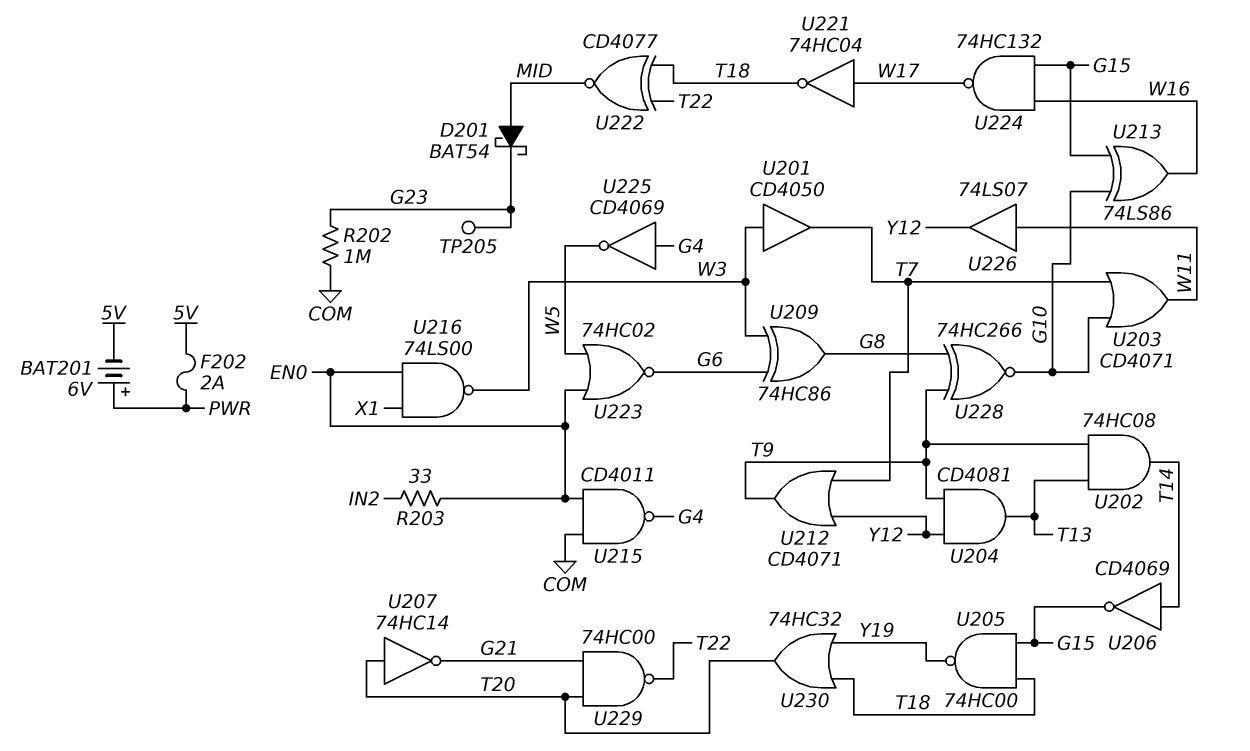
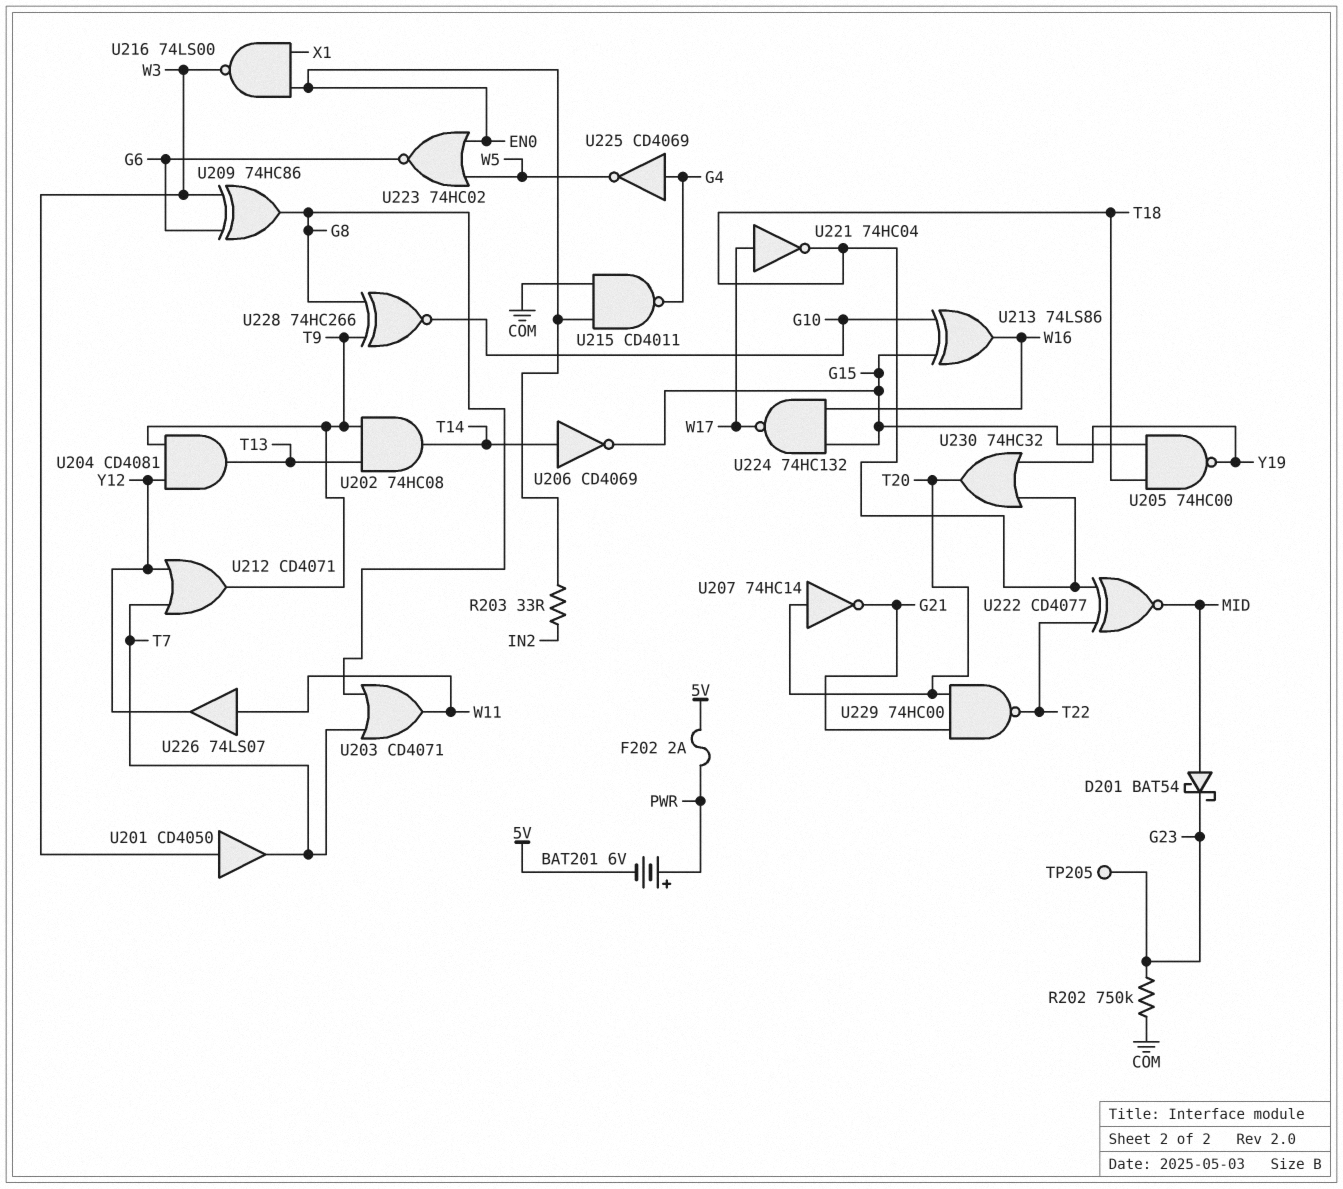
R202: 1M (COM, G23) -> 750k (COM, G23)
U203: OR CD4071 (in G10, in T7, out W11) -> OR CD4071 (in G8, in T7, out W11)

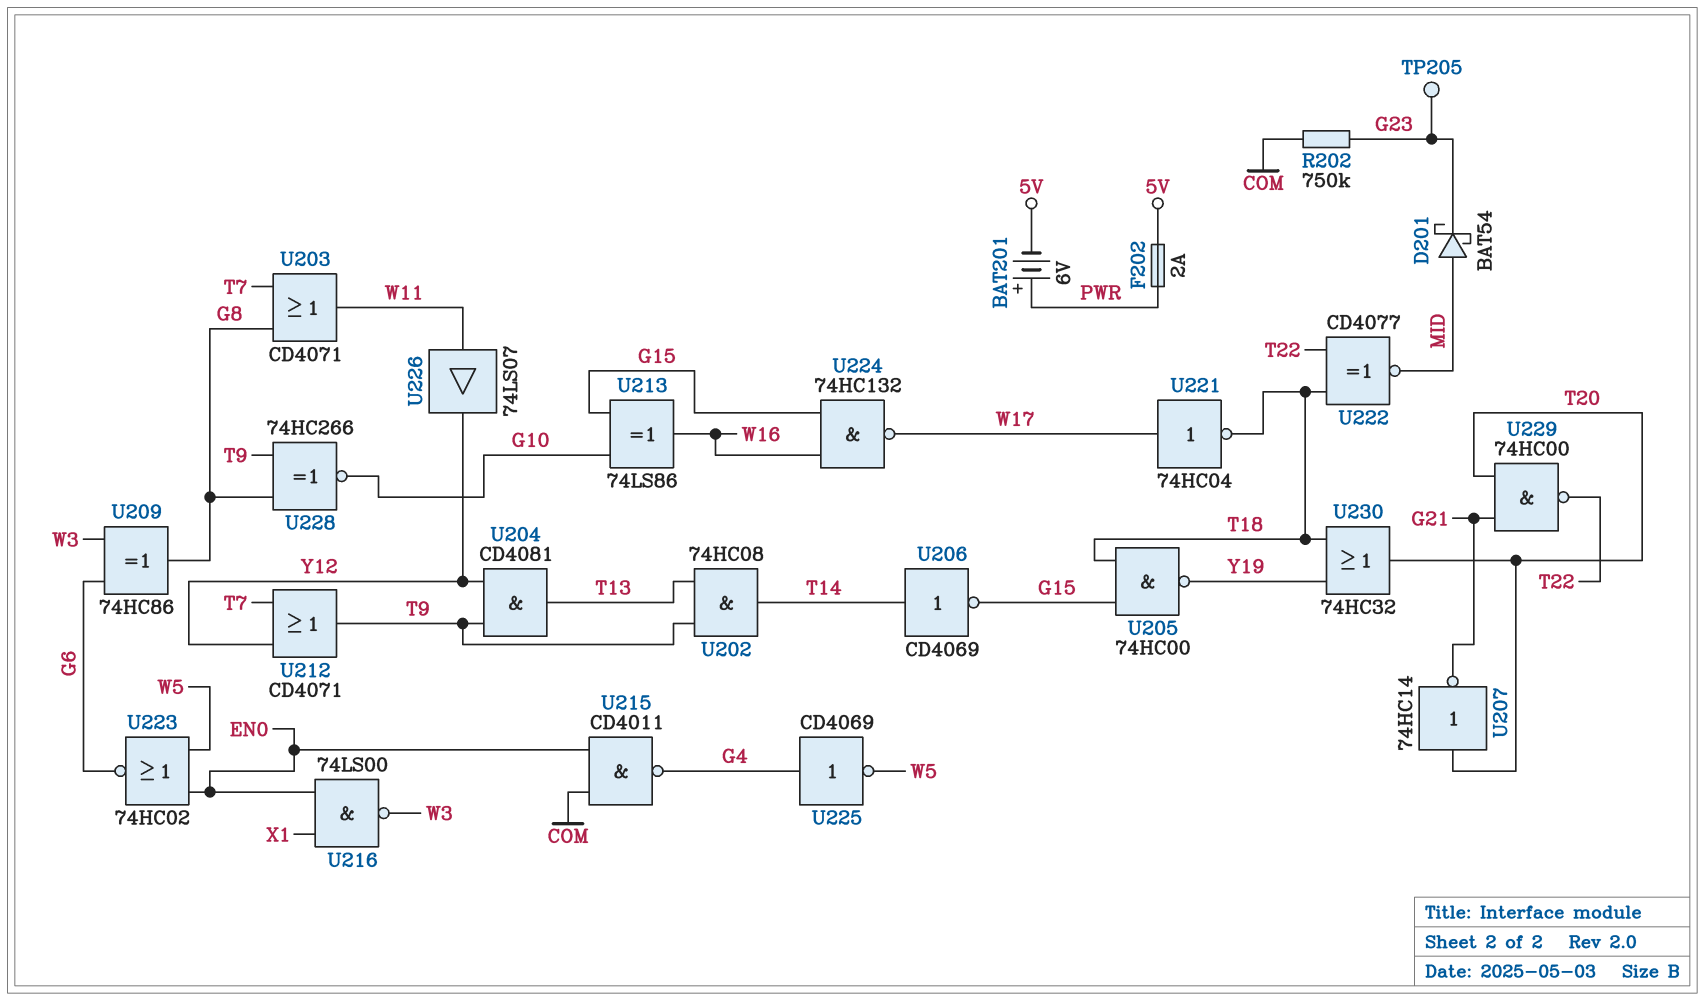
R203: 33 (EN0, IN2) -> none
U201: buffer CD4050 (in W3, out T7) -> none

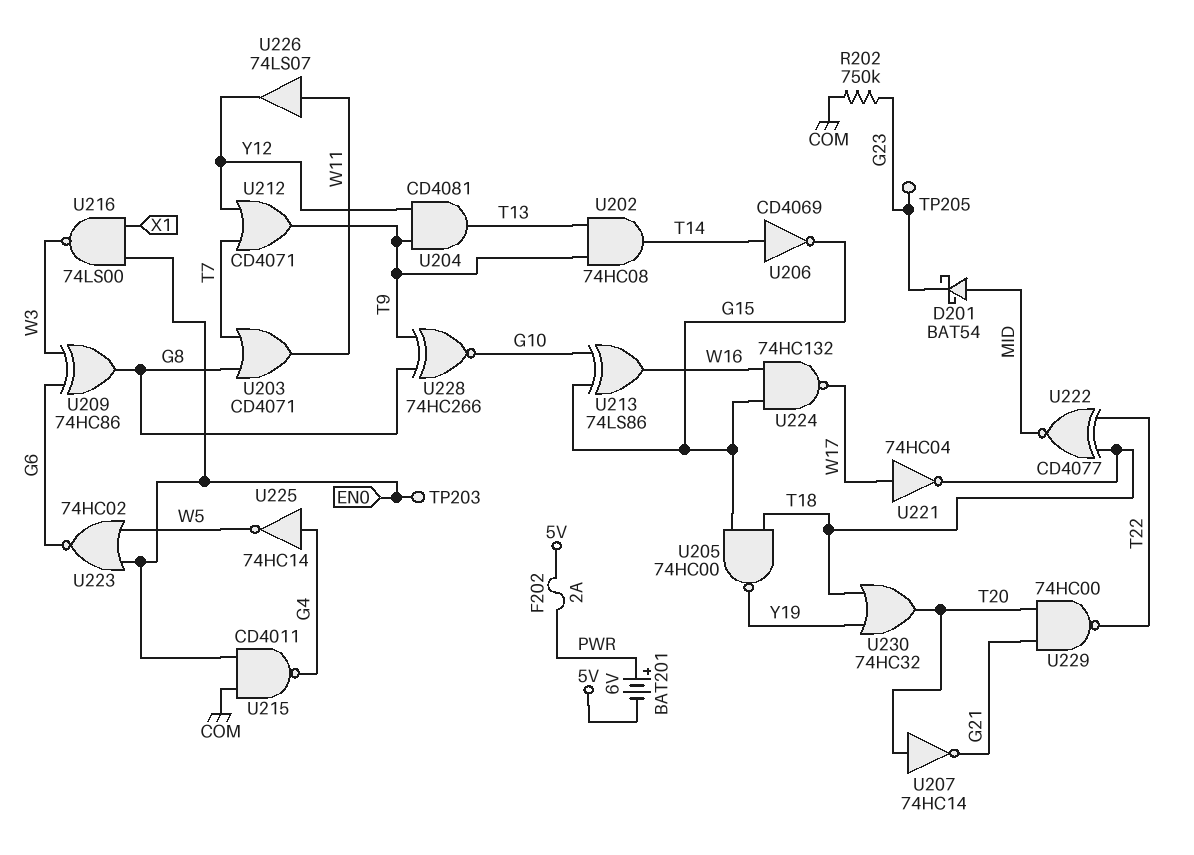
TP203: none -> test point (EN0)
U225: NOT CD4069 (in G4, out W5) -> NOT 74HC14 (in G4, out W5)

